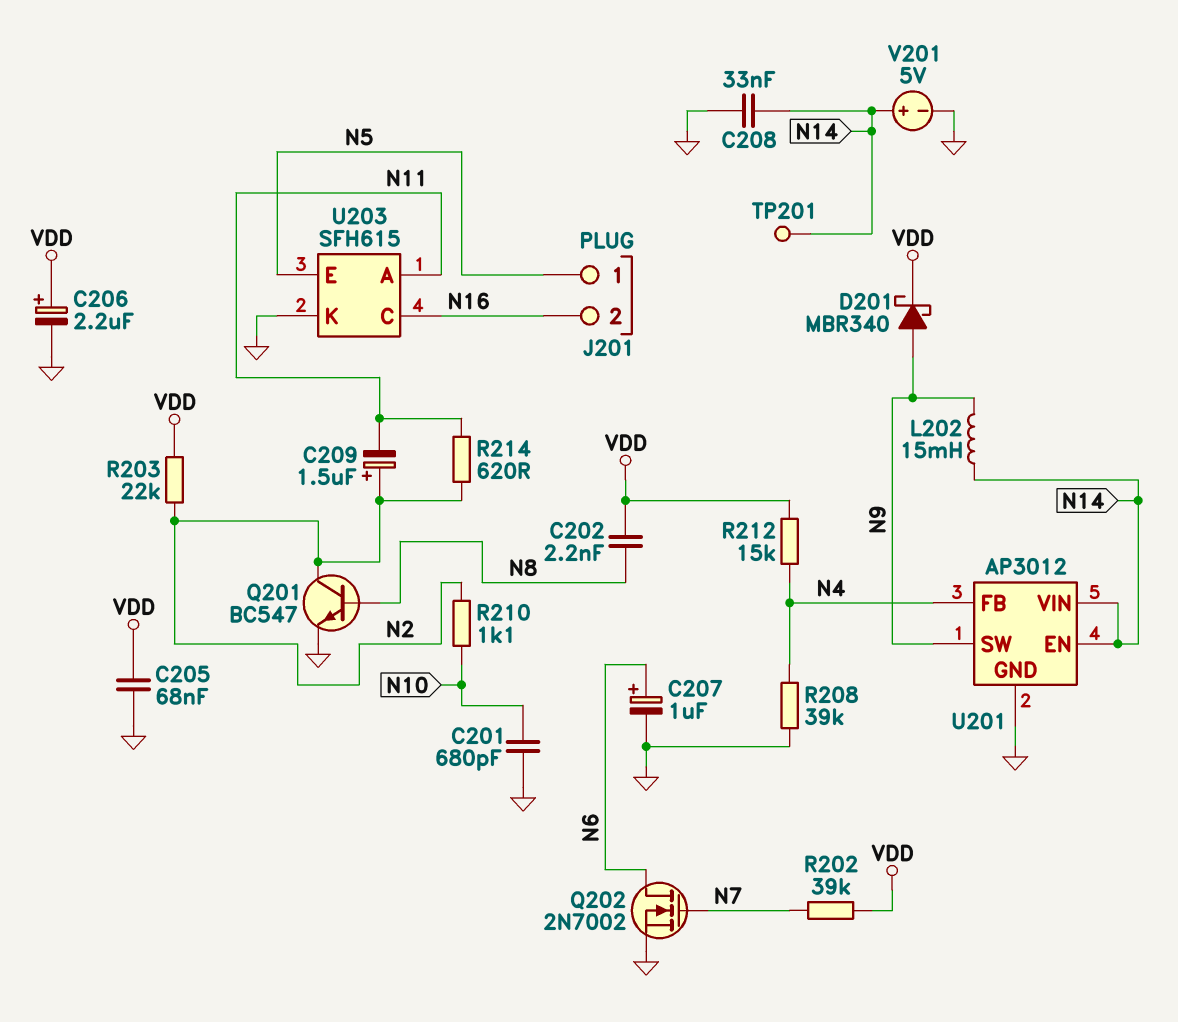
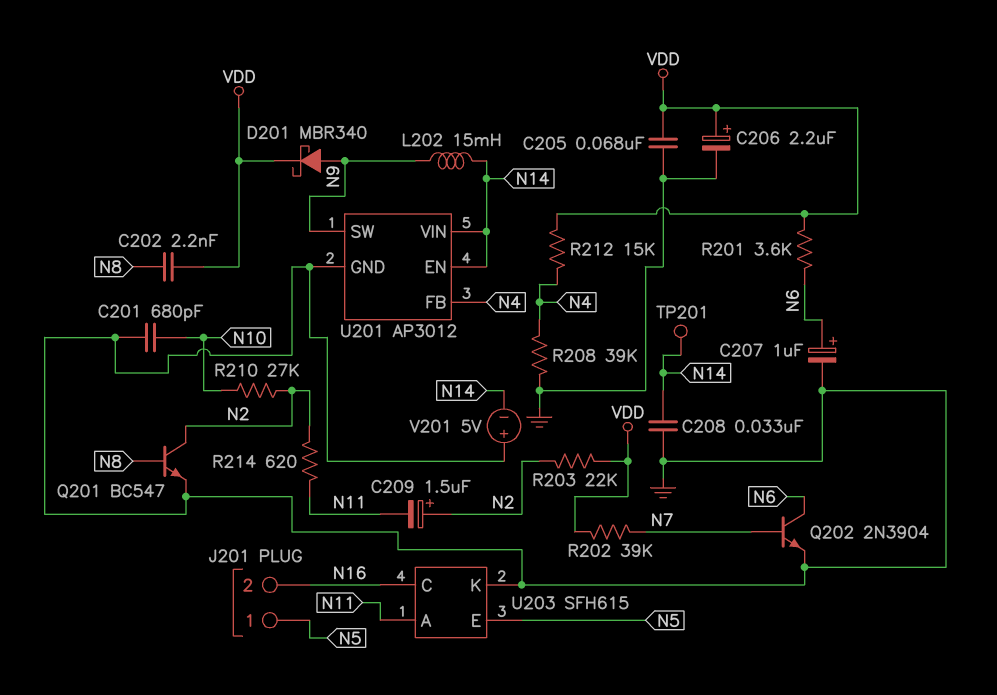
Q202: NMOS 2N7002 (G N7, D N6, S GND) -> NPN 2N3904 (B N7, C N6, E GND)
R201: none -> 3.6k (N6, VDD)
R210: 1.1k (N2, N10) -> 27k (N2, N10)
V201: 5V (plus N14, minus GND) -> 5V (plus GND, minus N14)

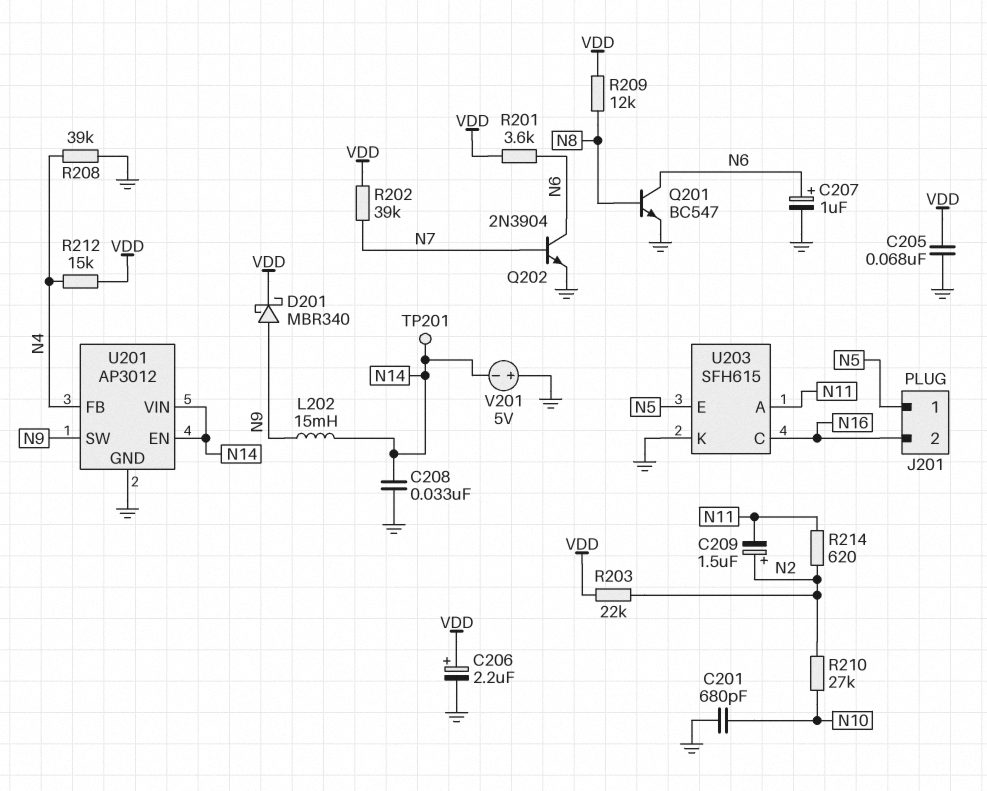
C202: 2.2nF (N8, VDD) -> none
Q201: NPN BC547 (B N8, C N2, E GND) -> NPN BC547 (B N8, C N6, E GND)
R209: none -> 12k (N8, VDD)

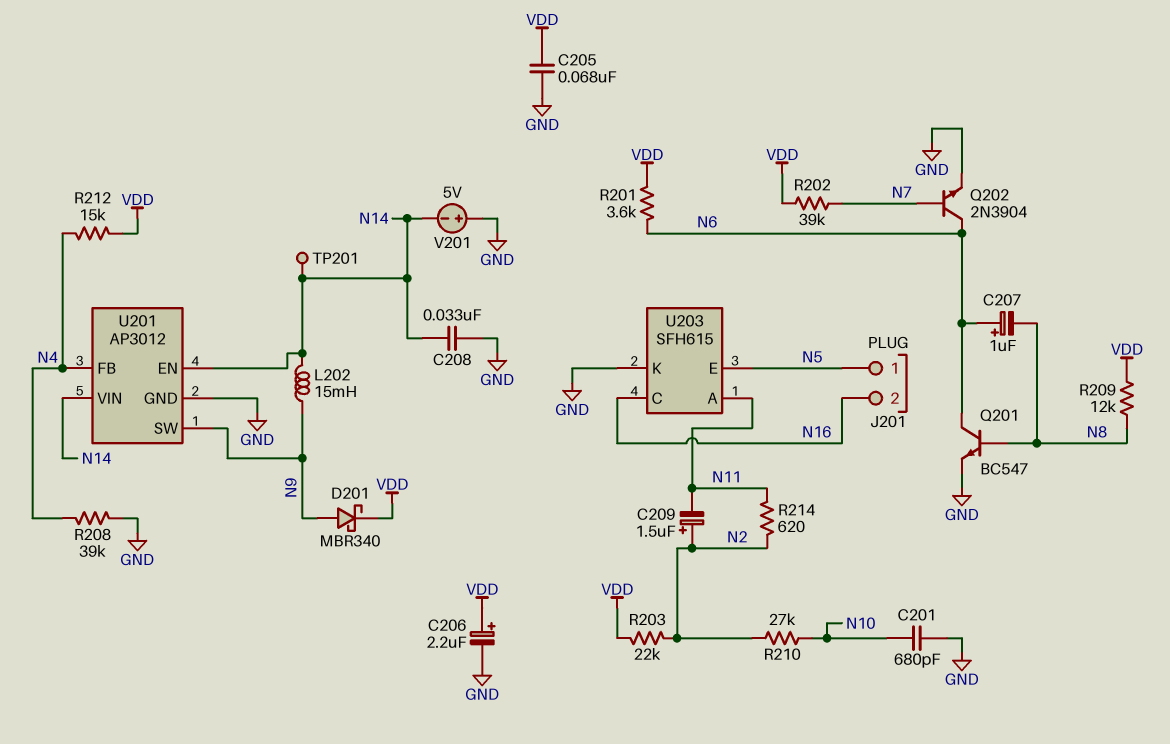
C207: 1uF (plus N6, minus GND) -> 1uF (plus N6, minus N8)

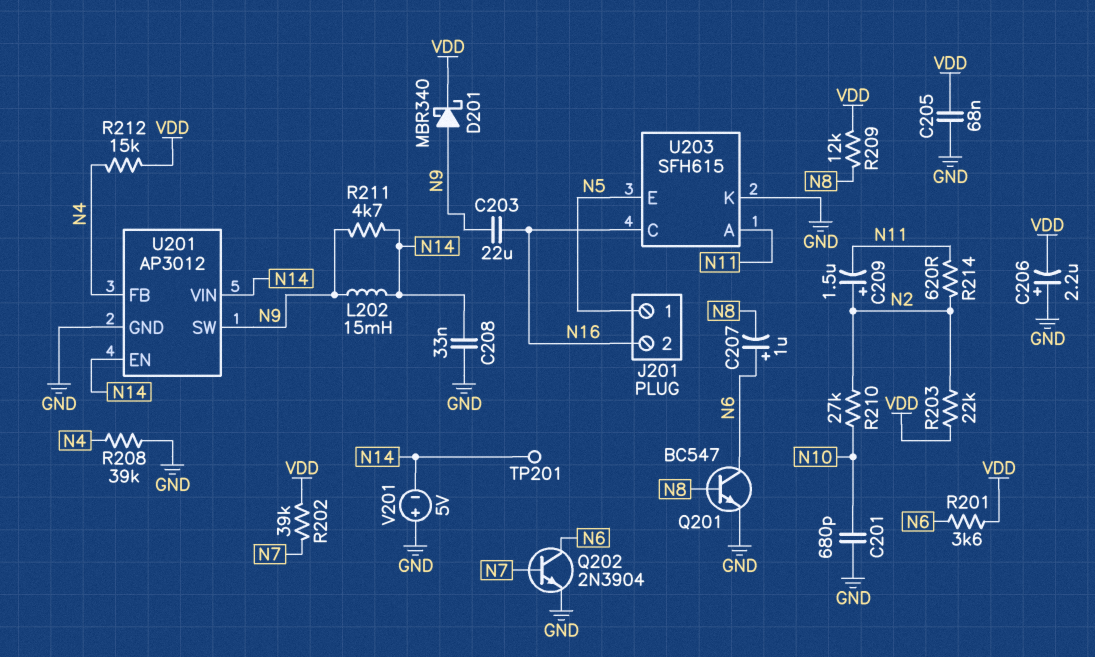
C203: none -> 22uF (N9, N16)
C206: 2.2uF (plus VDD, minus GND) -> 2.2uF (plus GND, minus VDD)
R211: none -> 4.7k (N9, N14)

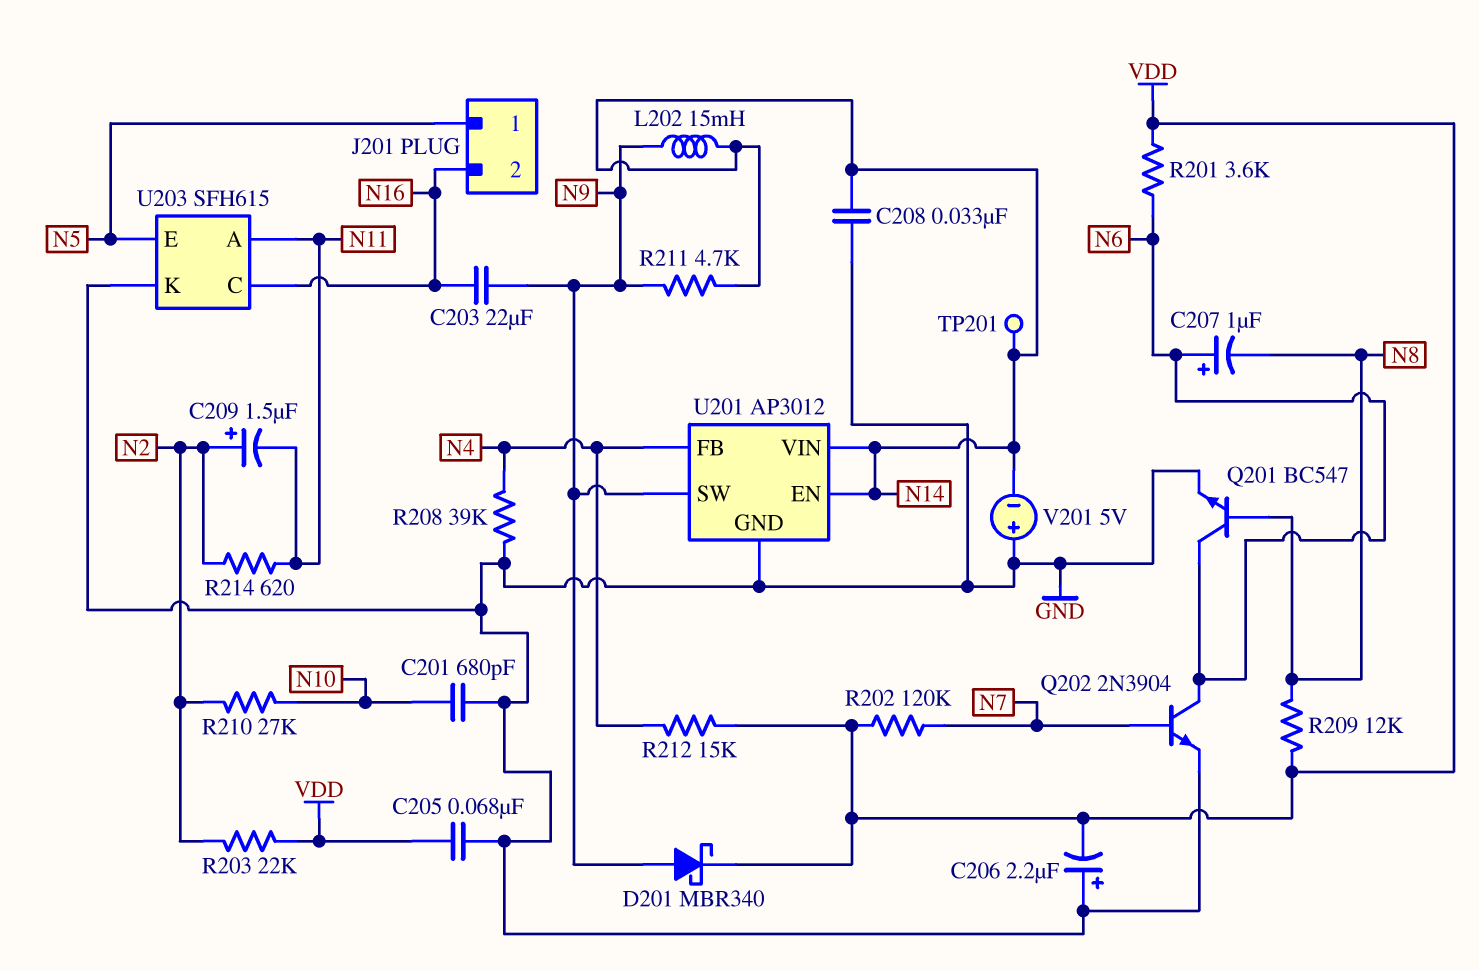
R202: 39k (N7, VDD) -> 120k (N7, VDD)

